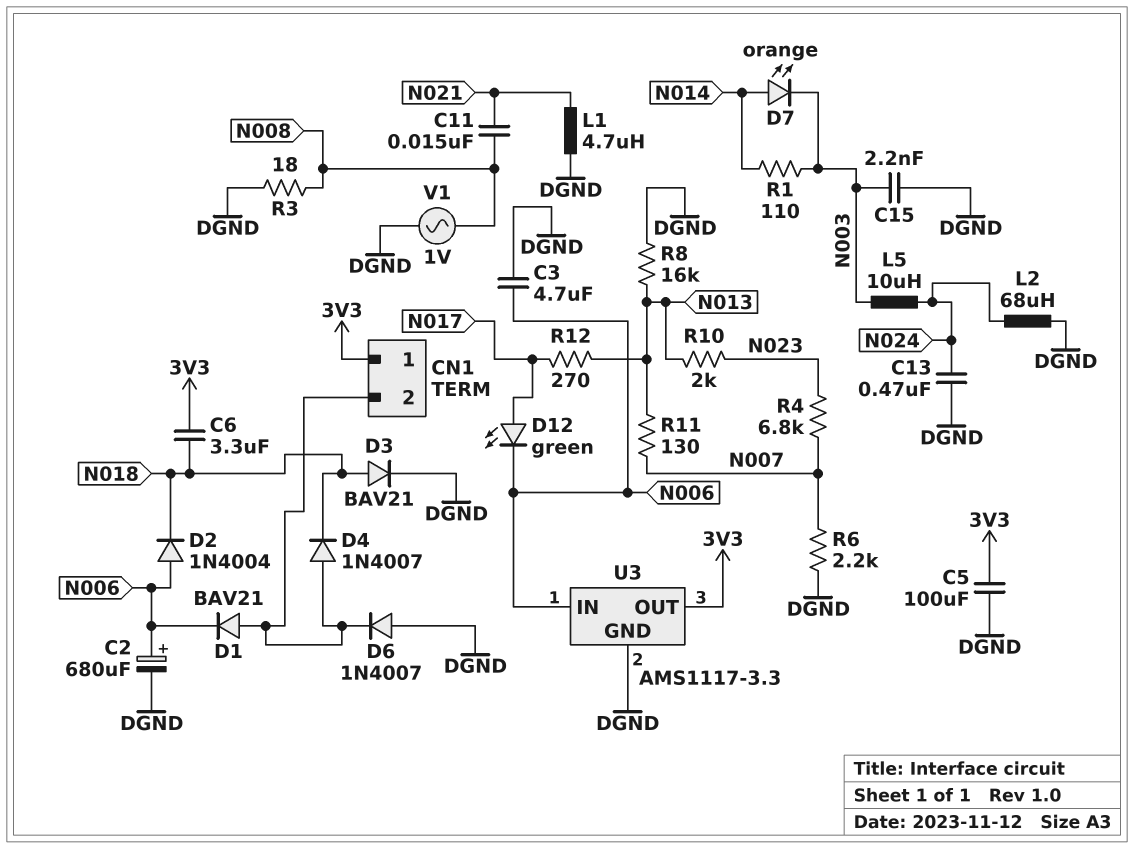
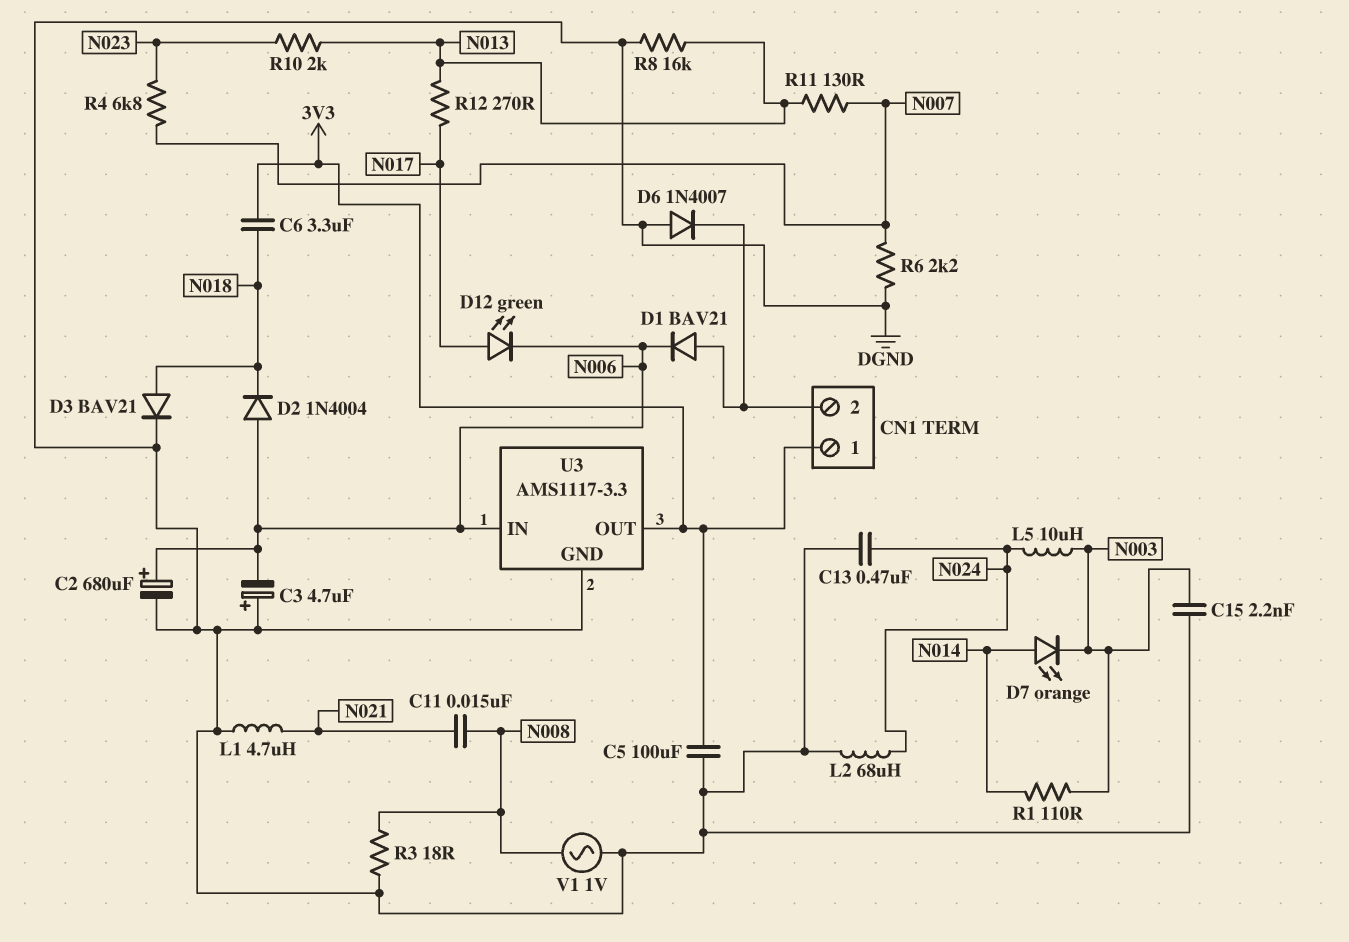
C3: 4.7uF (DGND, N006) -> 4.7uF (plus DGND, minus N006)
D4: diode 1N4007 (A CN1/2, K N018) -> none

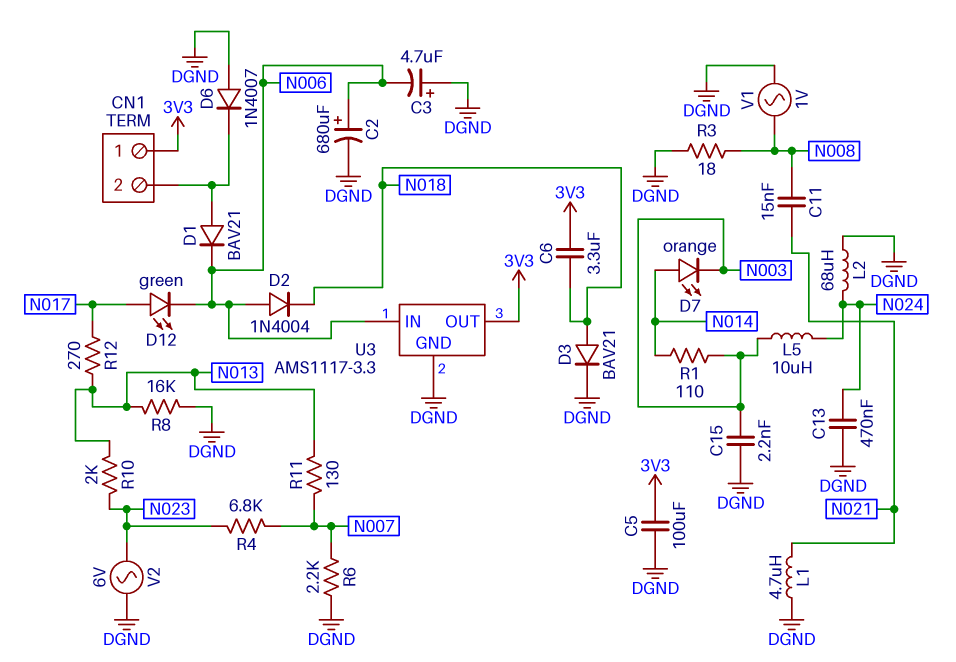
V2: none -> AC 6V (DGND, N023)

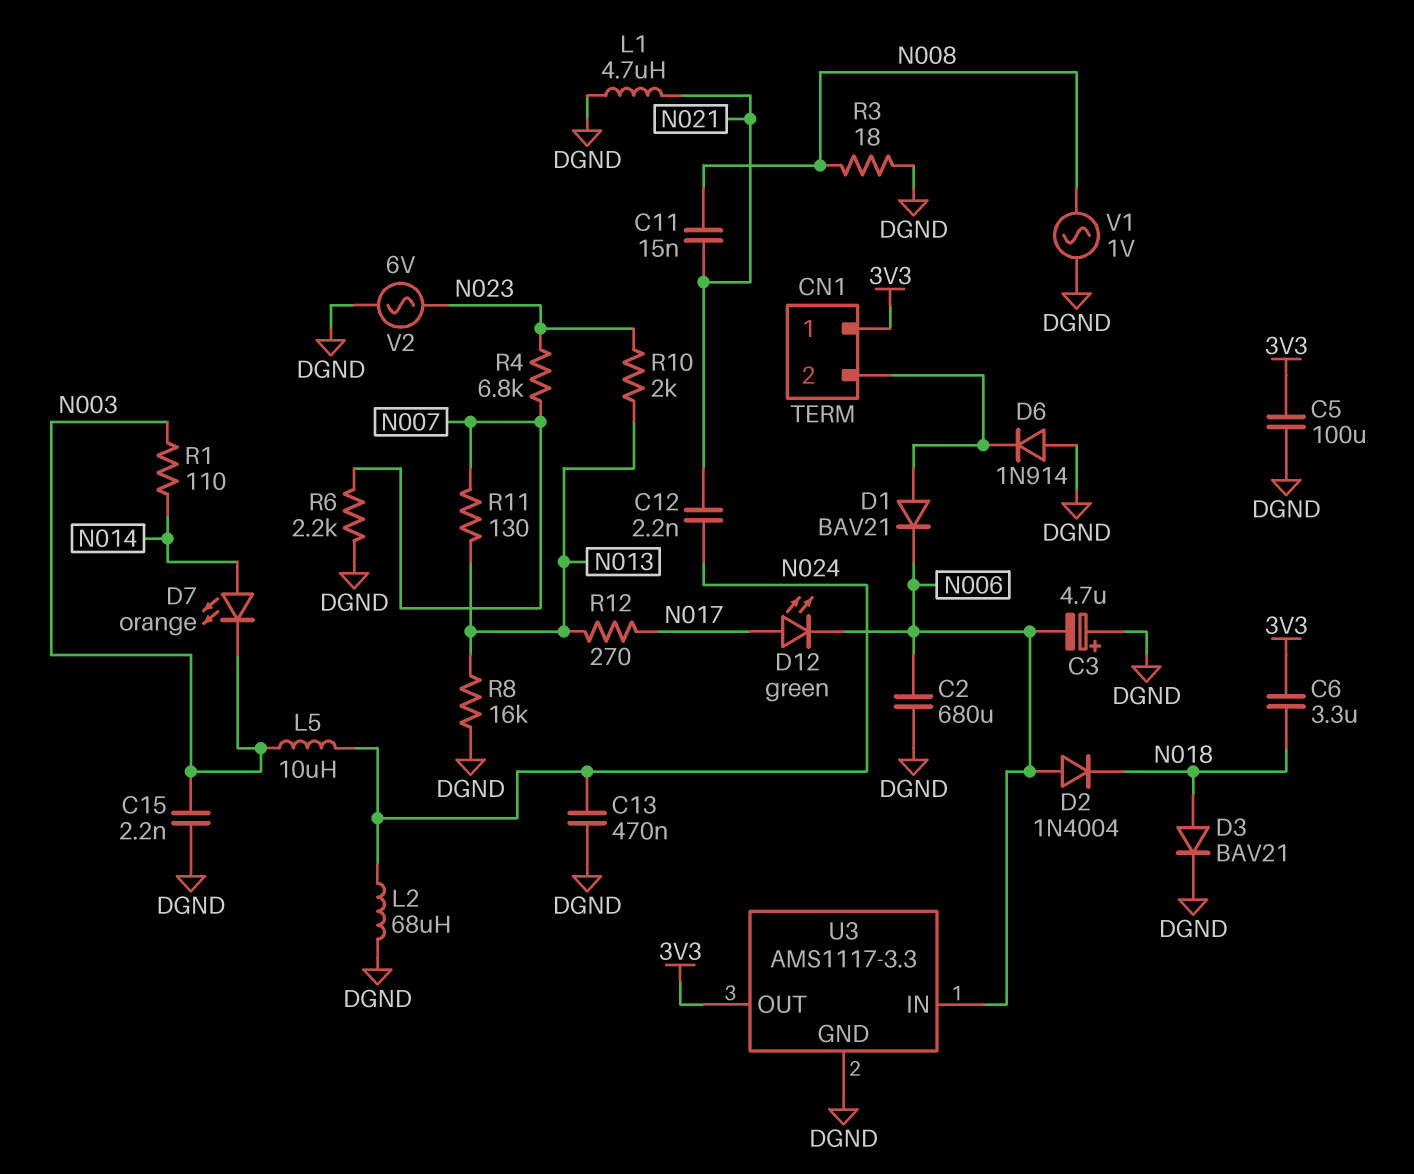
C2: 680uF (plus N006, minus DGND) -> 680uF (DGND, N006)
C12: none -> 2.2nF (N021, N024)
D6: diode 1N4007 (A DGND, K CN1/2) -> diode 1N914 (A DGND, K CN1/2)

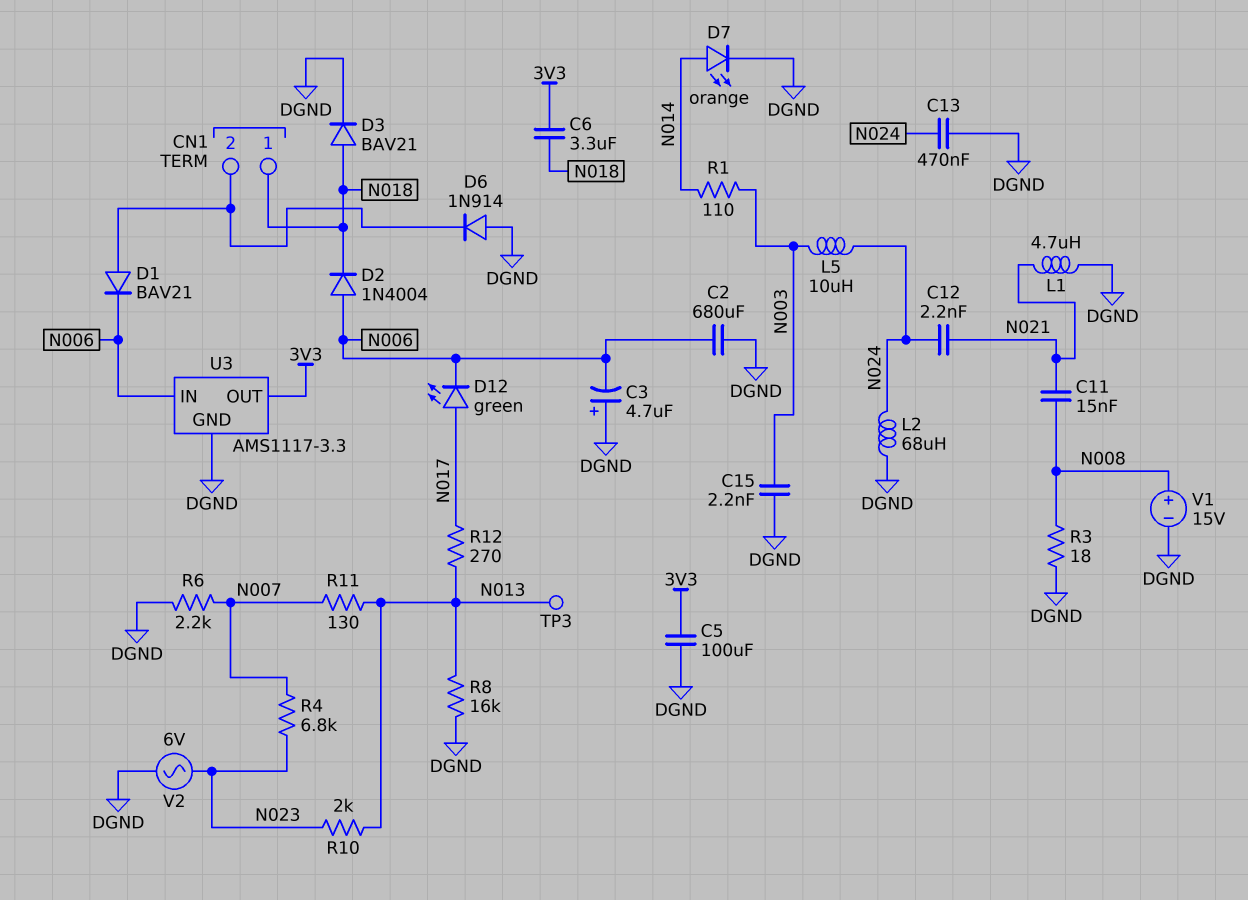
CN1 pin 1: 3V3 -> N018
D7: LED orange (A N014, K N003) -> LED orange (A N014, K DGND)
TP3: none -> test point (N013)
V1: AC 1V (DGND, N008) -> 15V (plus N008, minus DGND)

